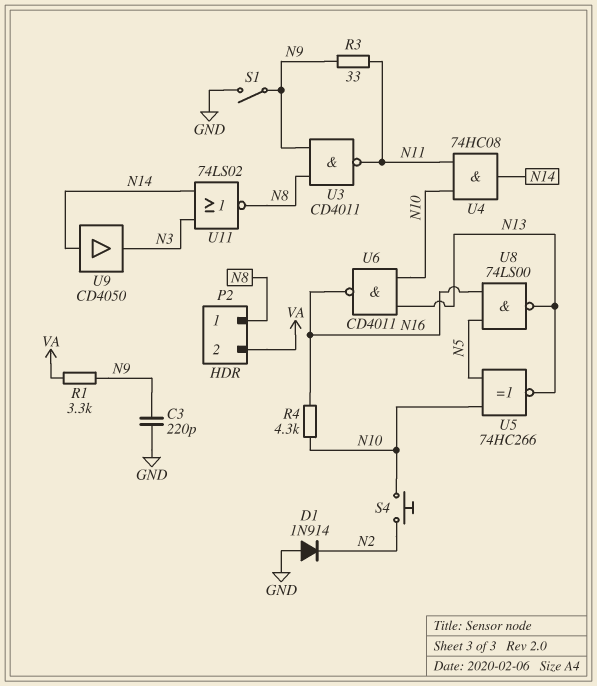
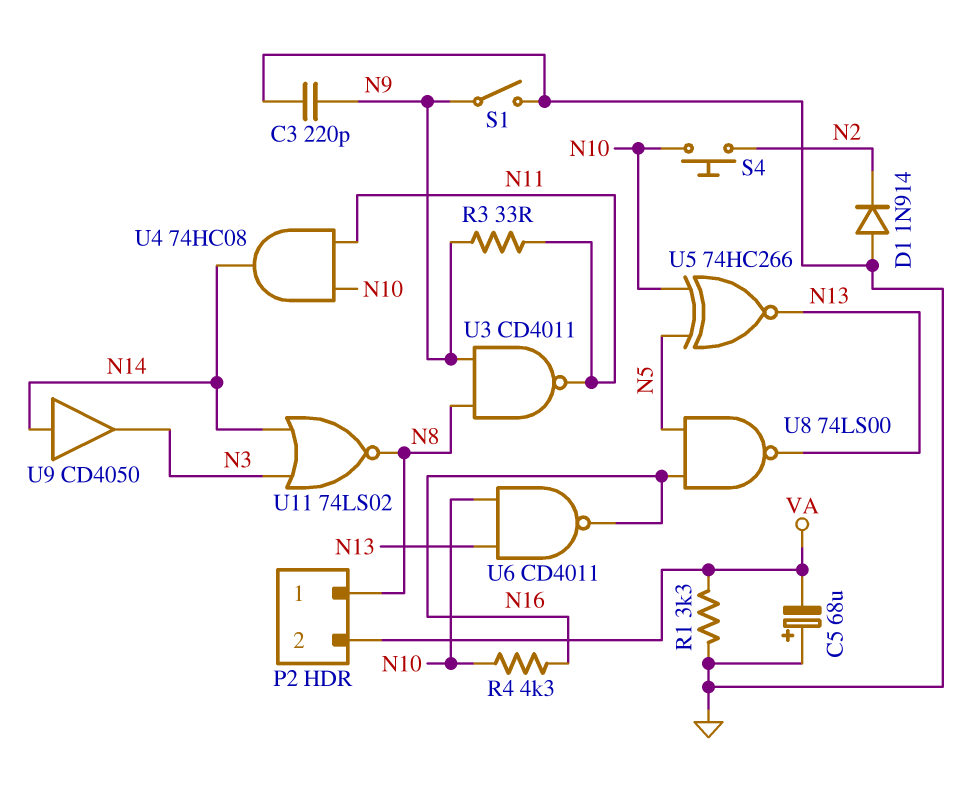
C5: none -> 68uF (plus GND, minus VA)
R1: 3.3k (N9, VA) -> 3.3k (GND, VA)

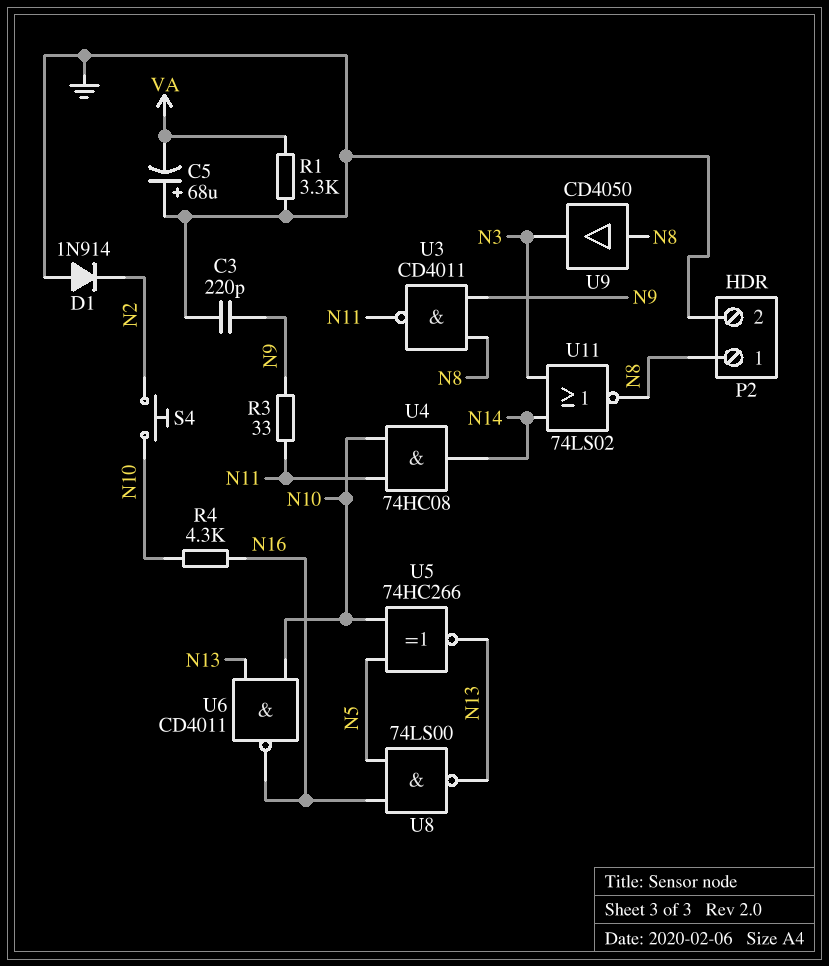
P2 pin 2: VA -> GND
S1: switch (GND, N9) -> none
U9: buffer CD4050 (in N14, out N3) -> buffer CD4050 (in N8, out N3)

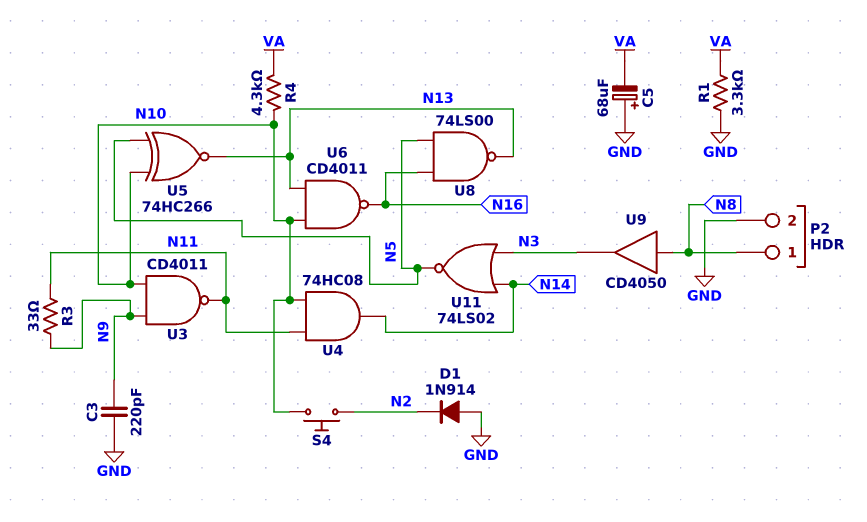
R4: 4.3k (N10, N16) -> 4.3k (N10, VA)
U3: NAND CD4011 (in N8, in N9, out N11) -> NAND CD4011 (in N9, in N10, out N11)
U11: NOR 74LS02 (in N3, in N14, out N8) -> NOR 74LS02 (in N3, in N14, out N5)

